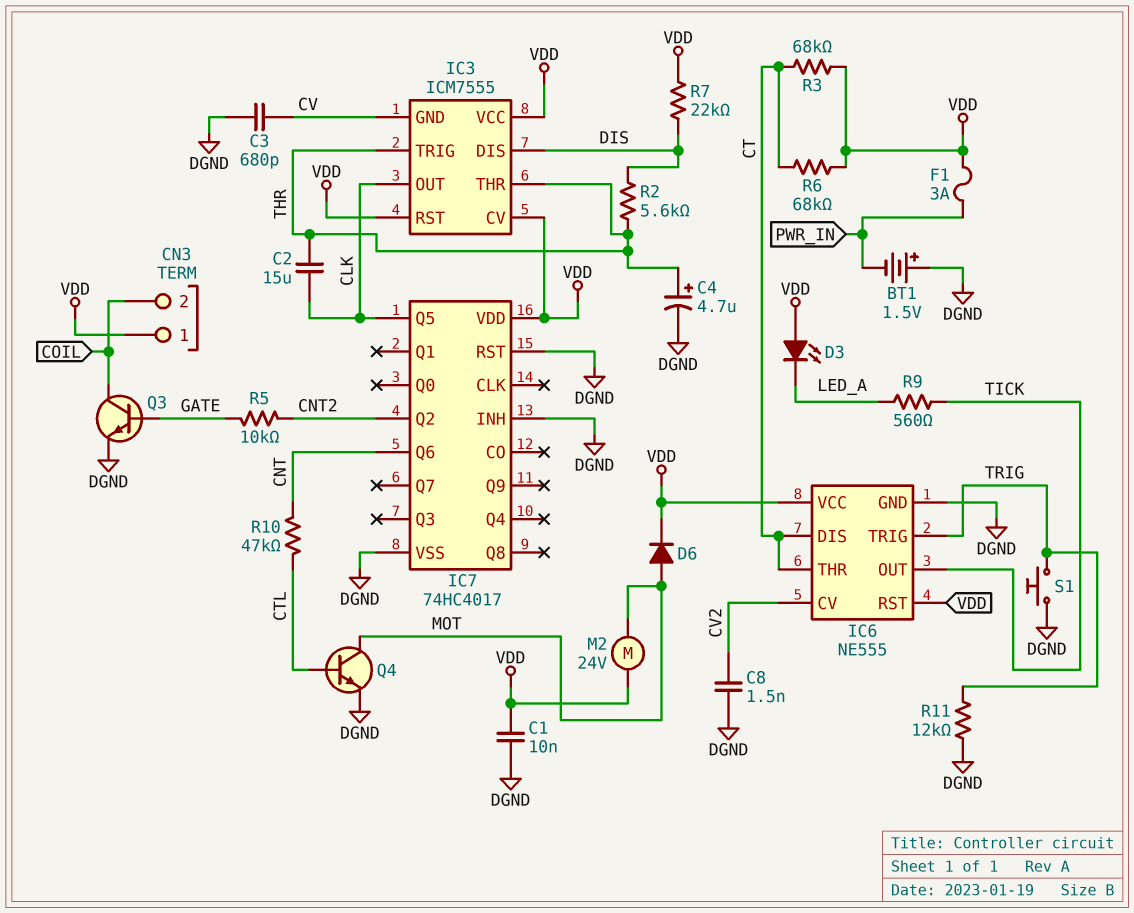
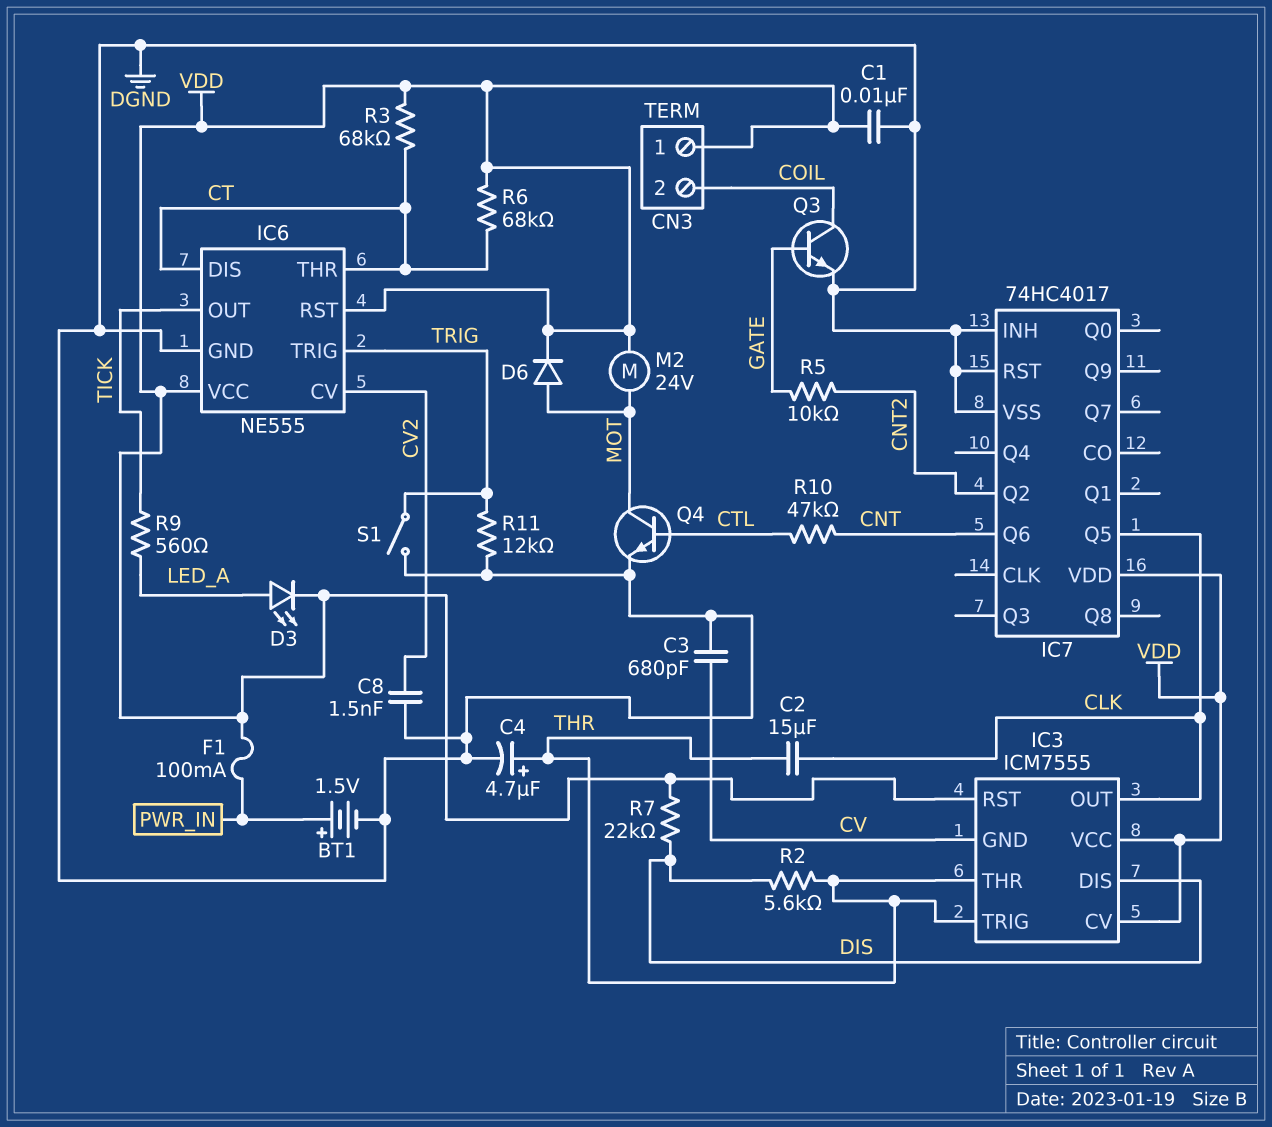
BT1: 1.5V (plus DGND, minus PWR_IN) -> 1.5V (plus PWR_IN, minus DGND)
D3: LED (A VDD, K LED_A) -> LED (A LED_A, K VDD)
F1: 3A (PWR_IN, VDD) -> 100mA (PWR_IN, VDD)
S1: button (DGND, TRIG) -> switch (DGND, TRIG)

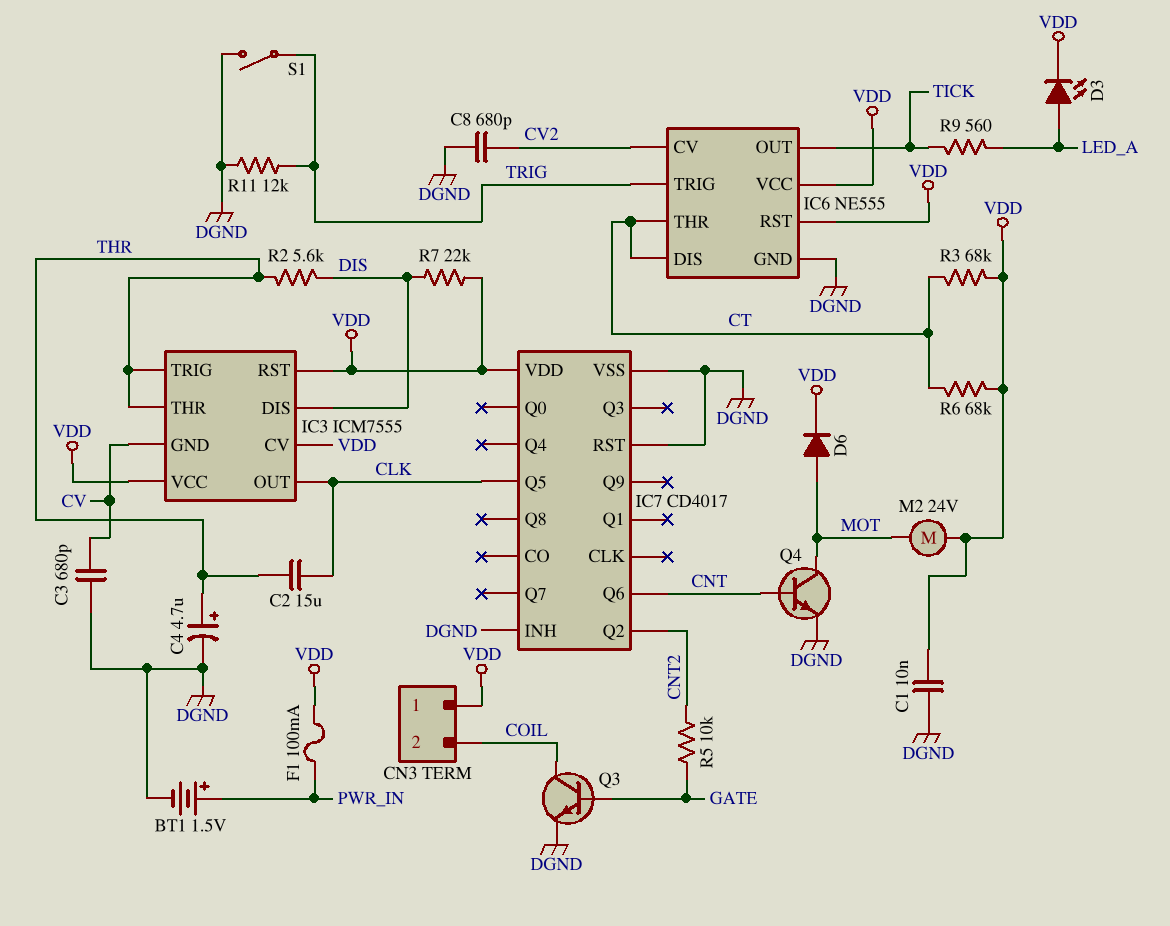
C8: 1.5nF (CV2, DGND) -> 680pF (CV2, DGND)
IC7: 74HC4017 -> CD4017
Q4: NPN (B CTL, C MOT, E DGND) -> NPN (B CNT, C MOT, E DGND)
R10: 47k (CNT, CTL) -> none

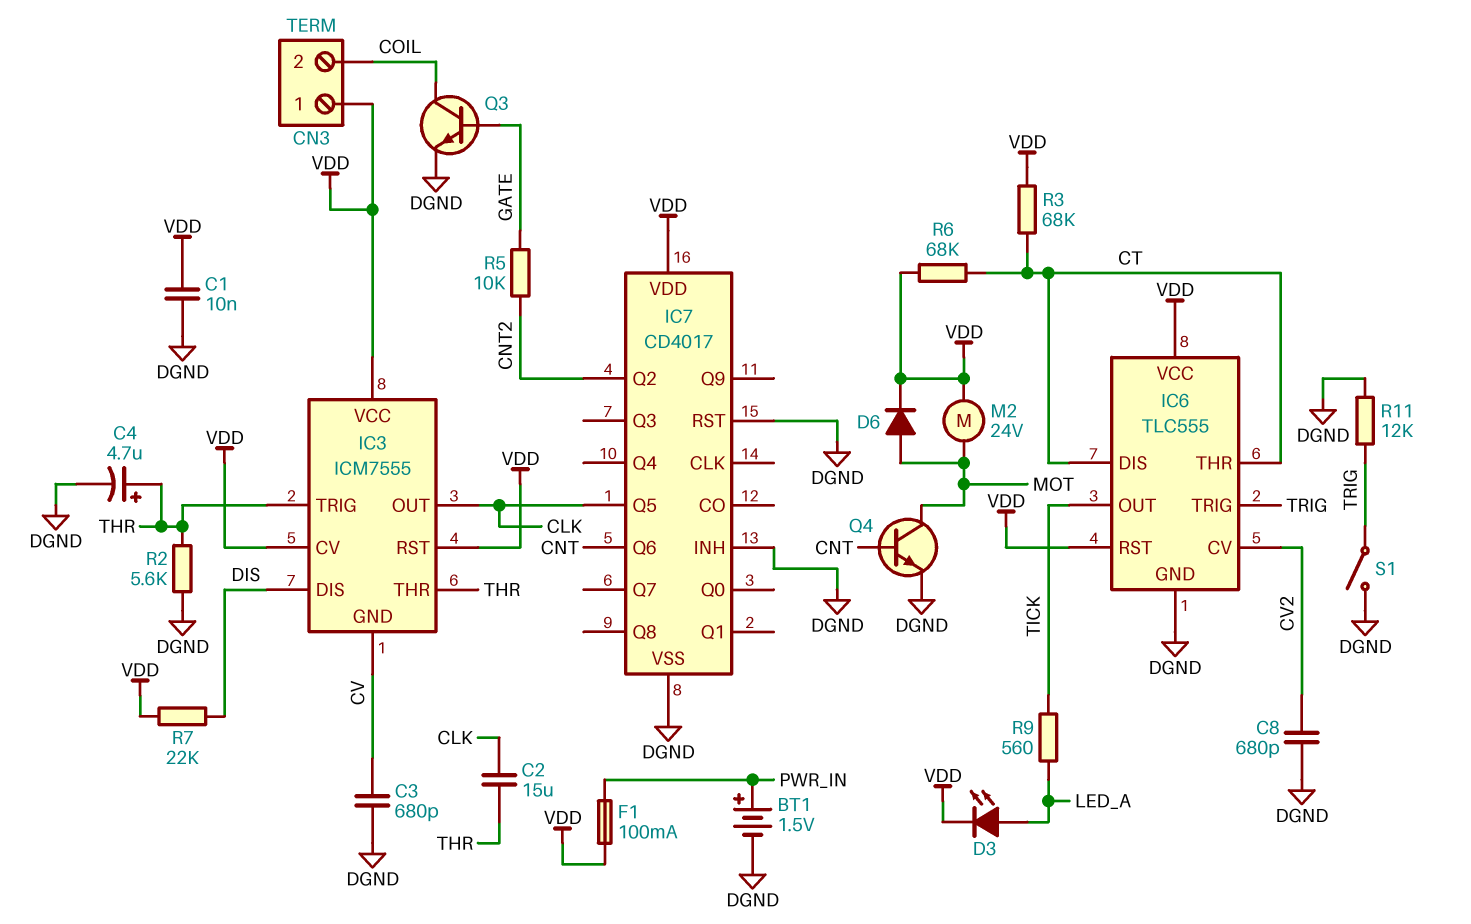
IC6: NE555 -> TLC555
R2: 5.6k (DIS, THR) -> 5.6k (DGND, THR)

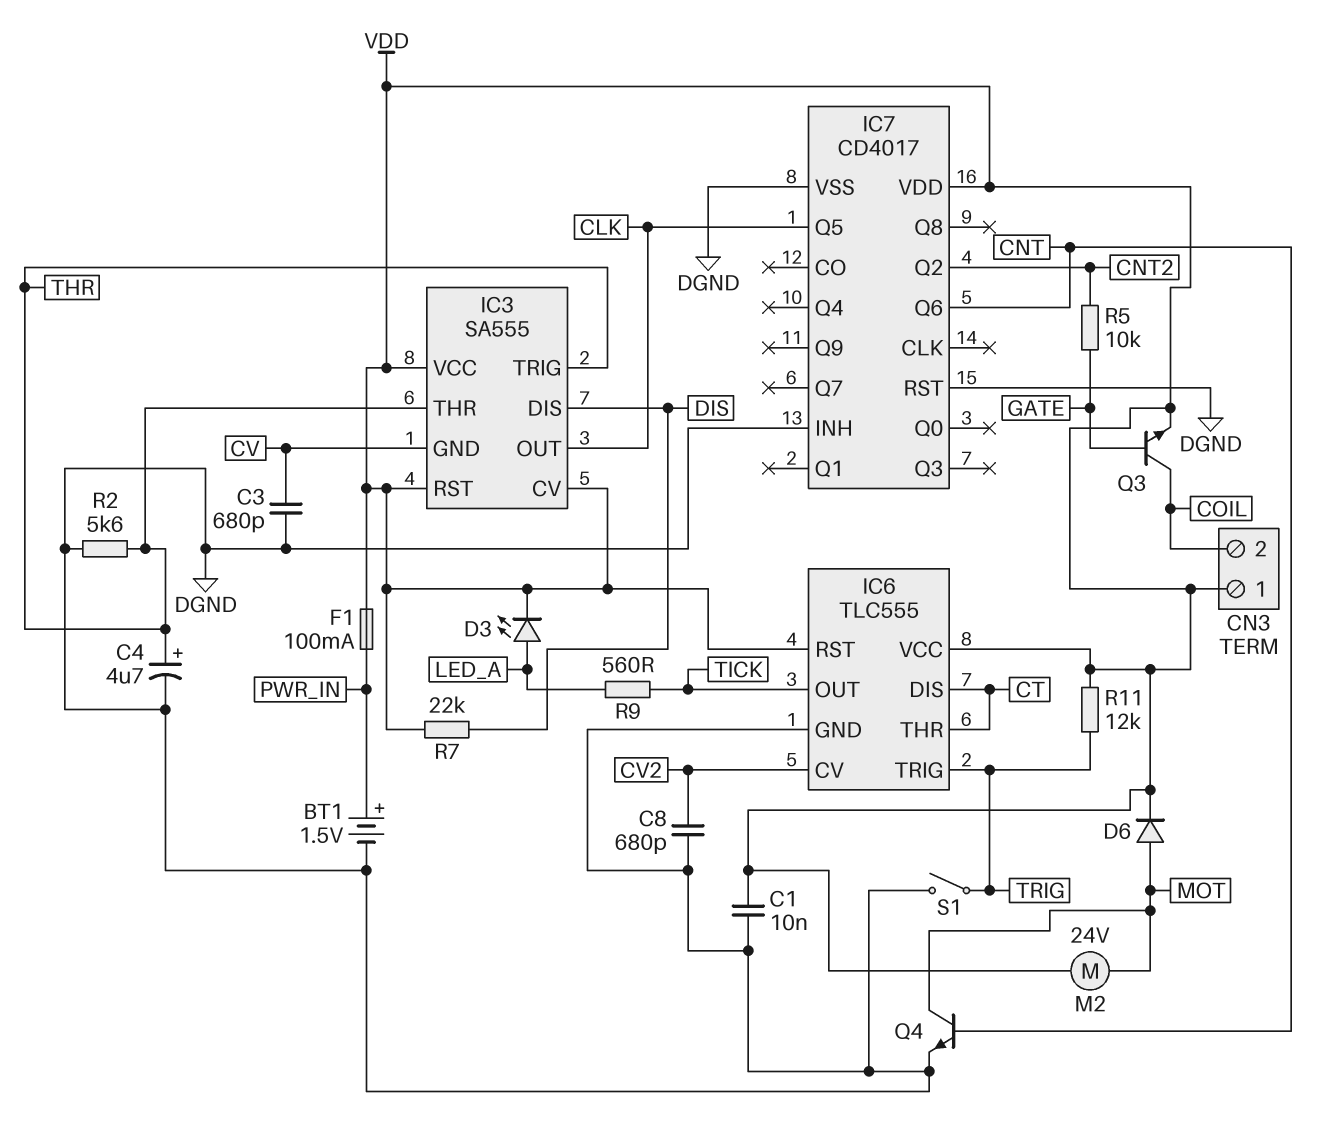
C2: 15uF (CLK, THR) -> none
IC3: ICM7555 -> SA555
Q3: NPN (B GATE, C COIL, E DGND) -> NPN (B GATE, C COIL, E VDD)
R3: 68k (CT, VDD) -> none
R6: 68k (CT, VDD) -> none
R11: 12k (DGND, TRIG) -> 12k (TRIG, VDD)

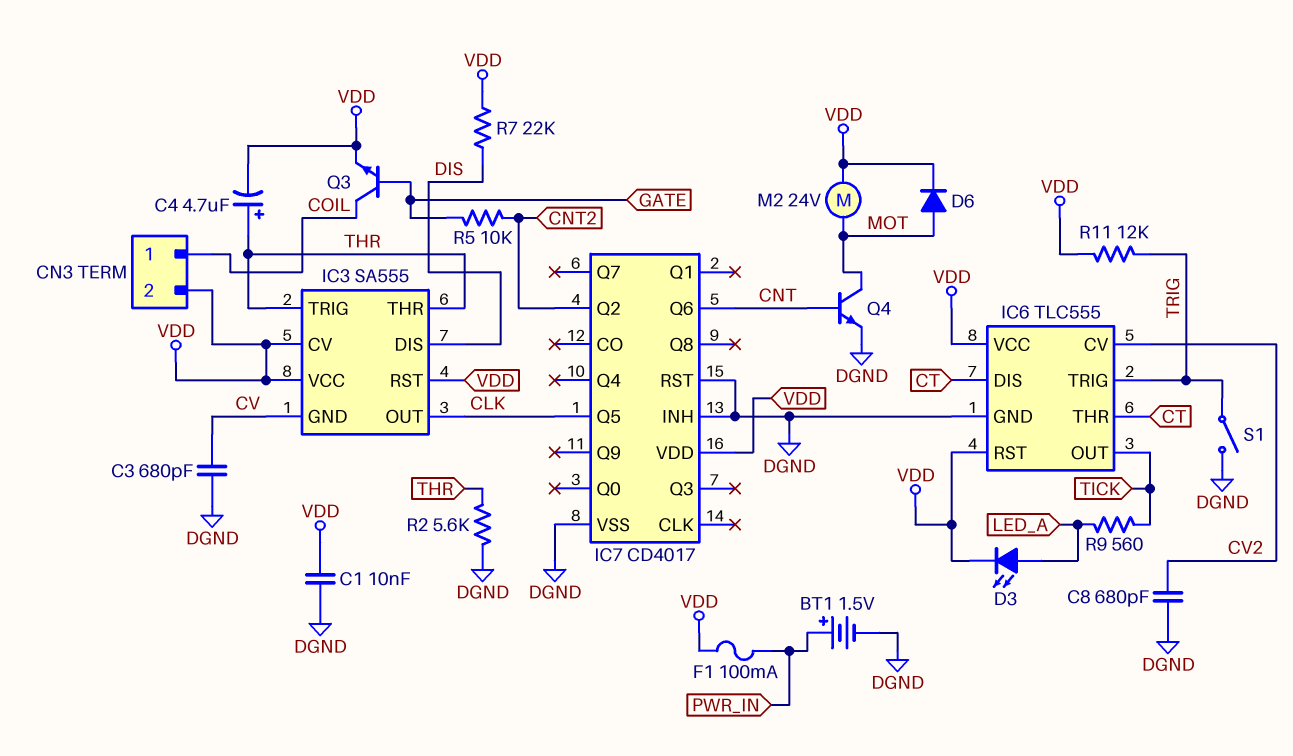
C4: 4.7uF (plus THR, minus DGND) -> 4.7uF (plus THR, minus VDD)
CN3 pin 1: VDD -> COIL
CN3 pin 2: COIL -> VDD

